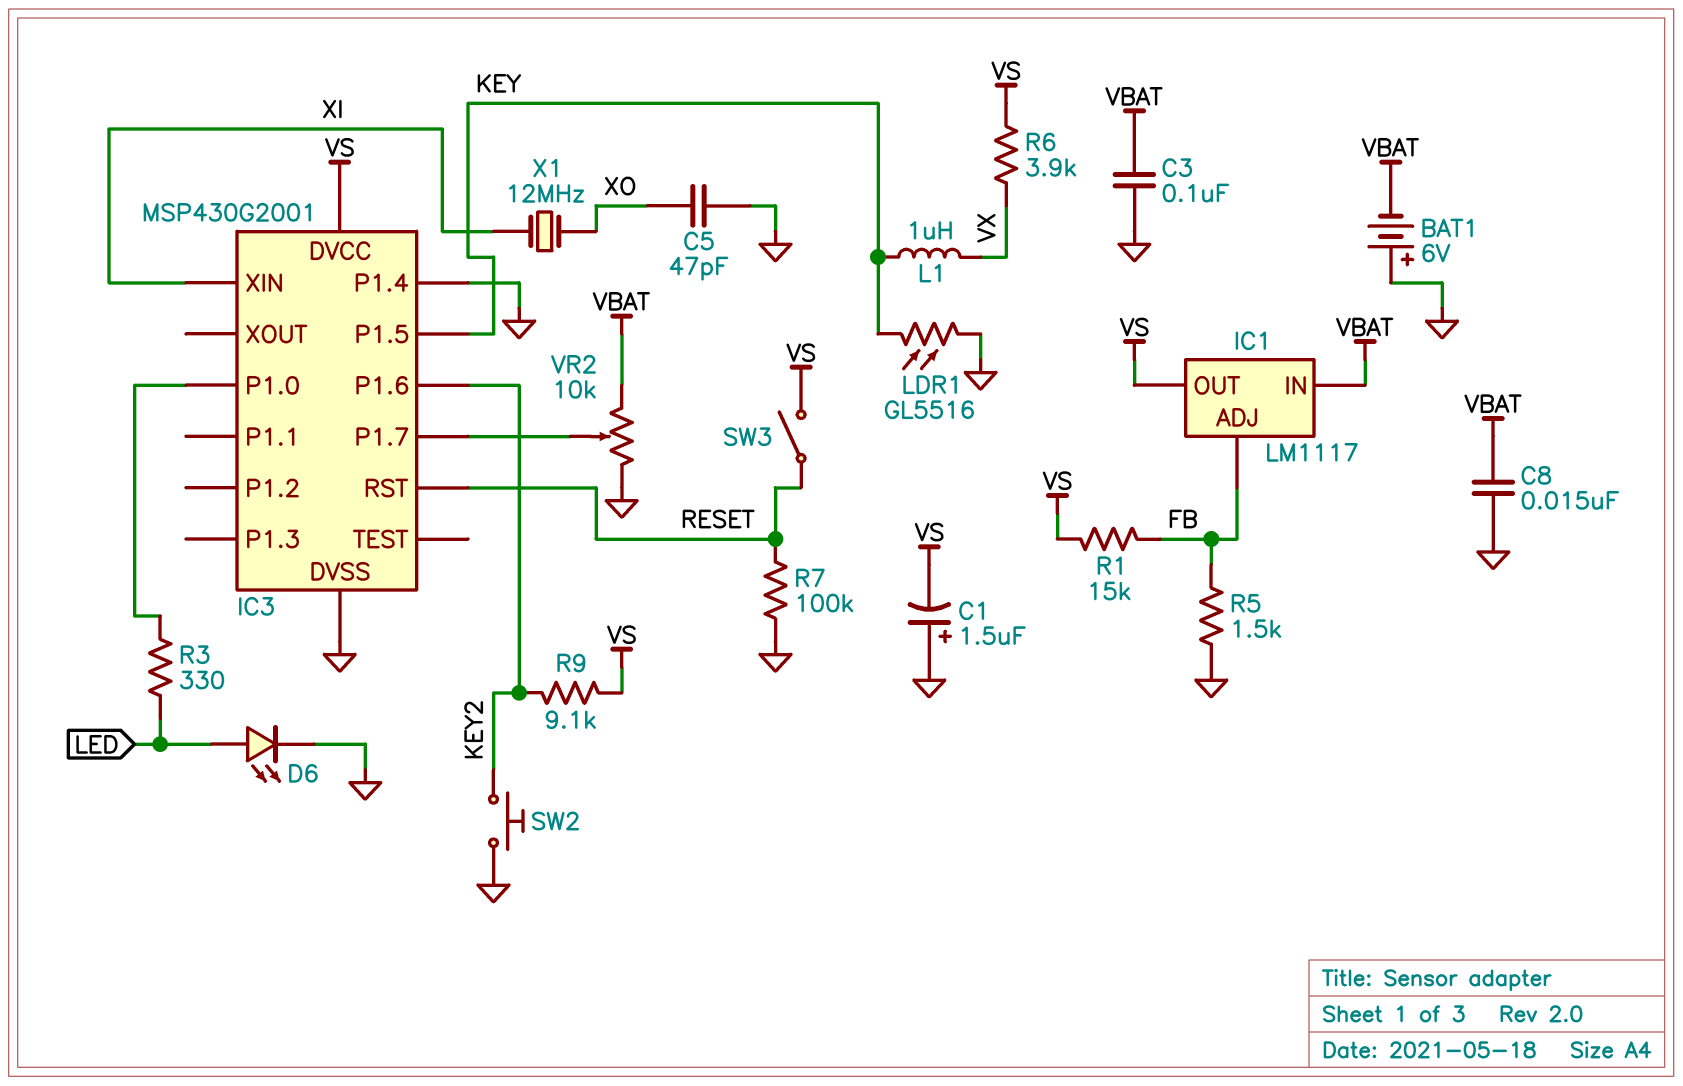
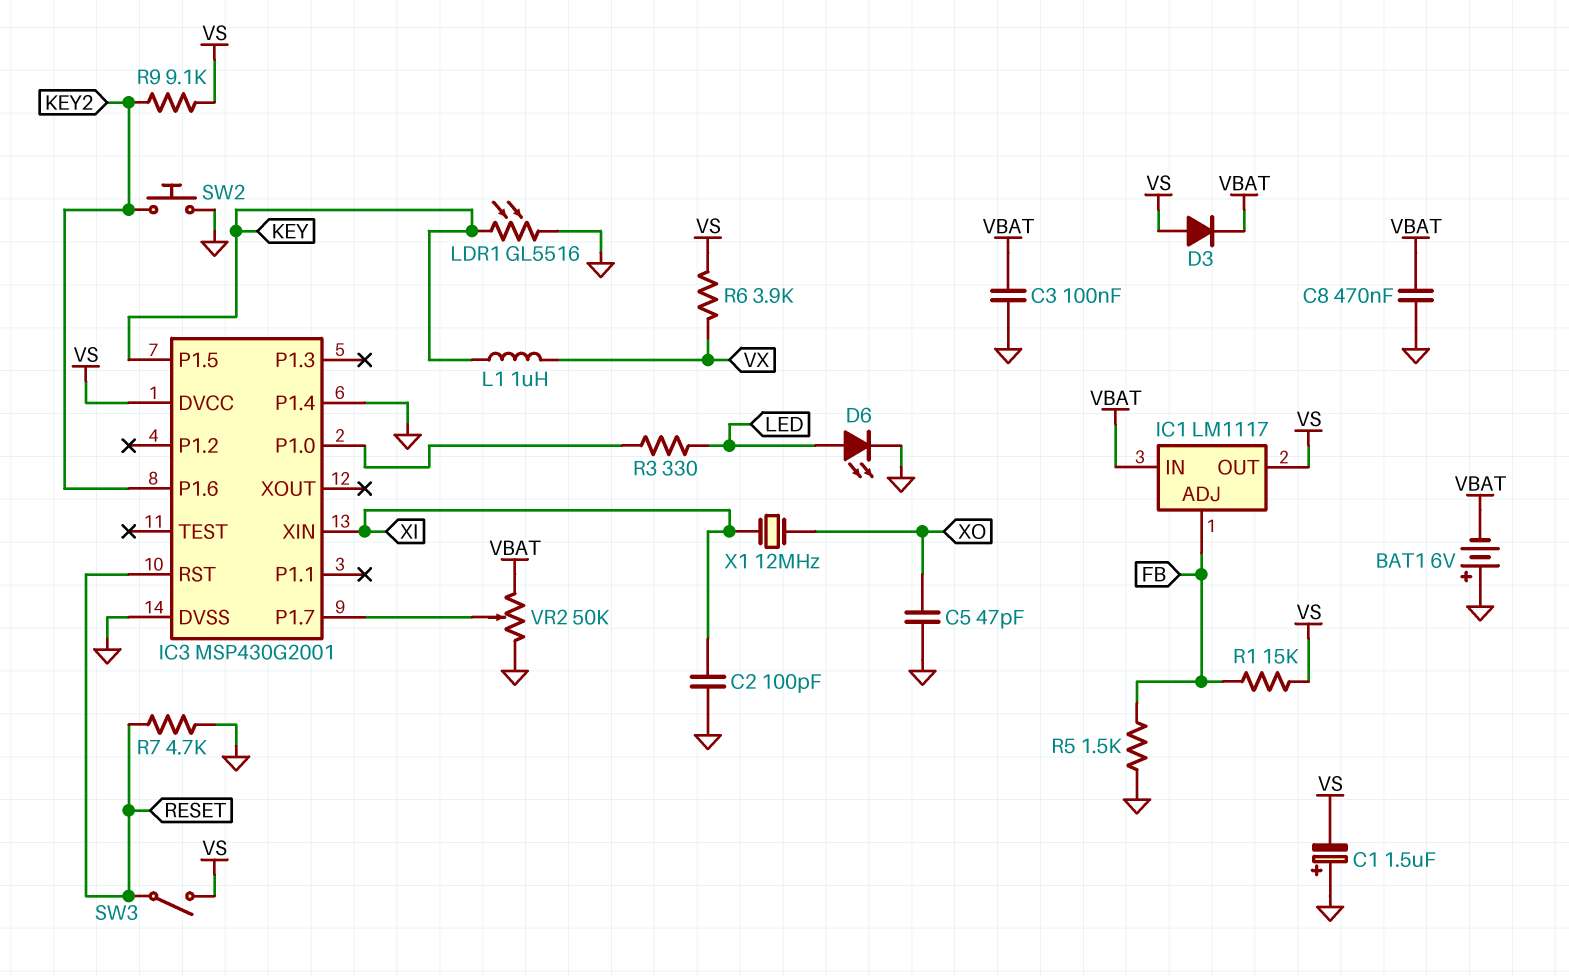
C2: none -> 100pF (GND, XI)
C8: 15nF (GND, VBAT) -> 470nF (GND, VBAT)
D3: none -> diode (A VS, K VBAT)
R7: 100k (GND, RESET) -> 4.7k (GND, RESET)
VR2: 10k (GND, VBAT, wiper IC3/P1.7) -> 50k (GND, VBAT, wiper IC3/P1.7)

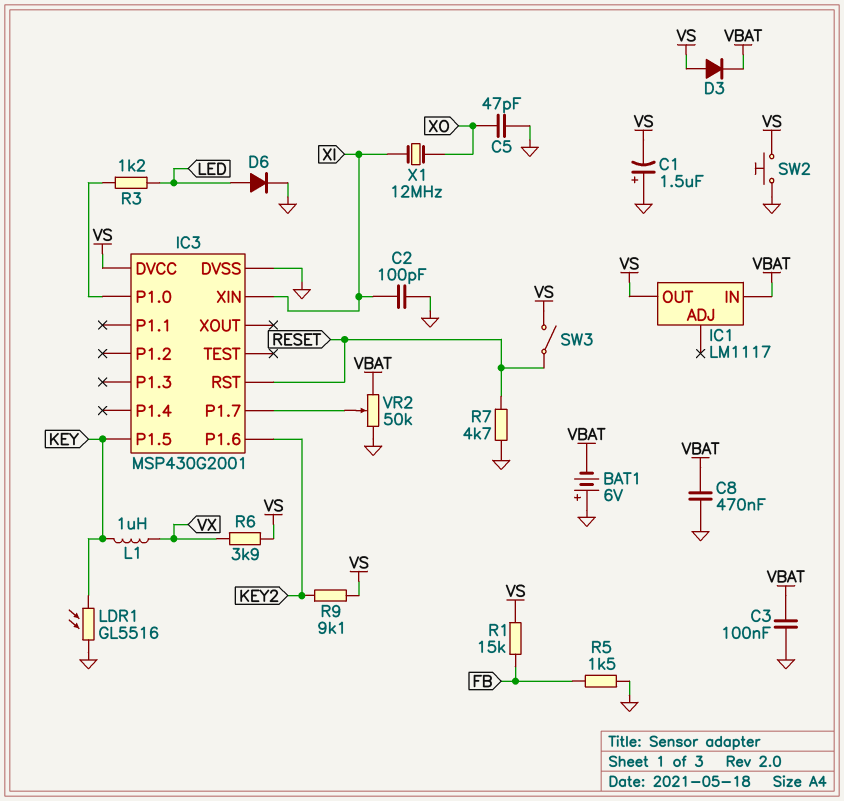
D6: LED (A LED, K GND) -> diode (A LED, K GND)
IC1 pin ADJ: FB -> none
IC3 pin P1.4: GND -> none
R3: 330 (IC3/P1.0, LED) -> 1.2k (IC3/P1.0, LED)
SW2: button (GND, KEY2) -> button (GND, VS)

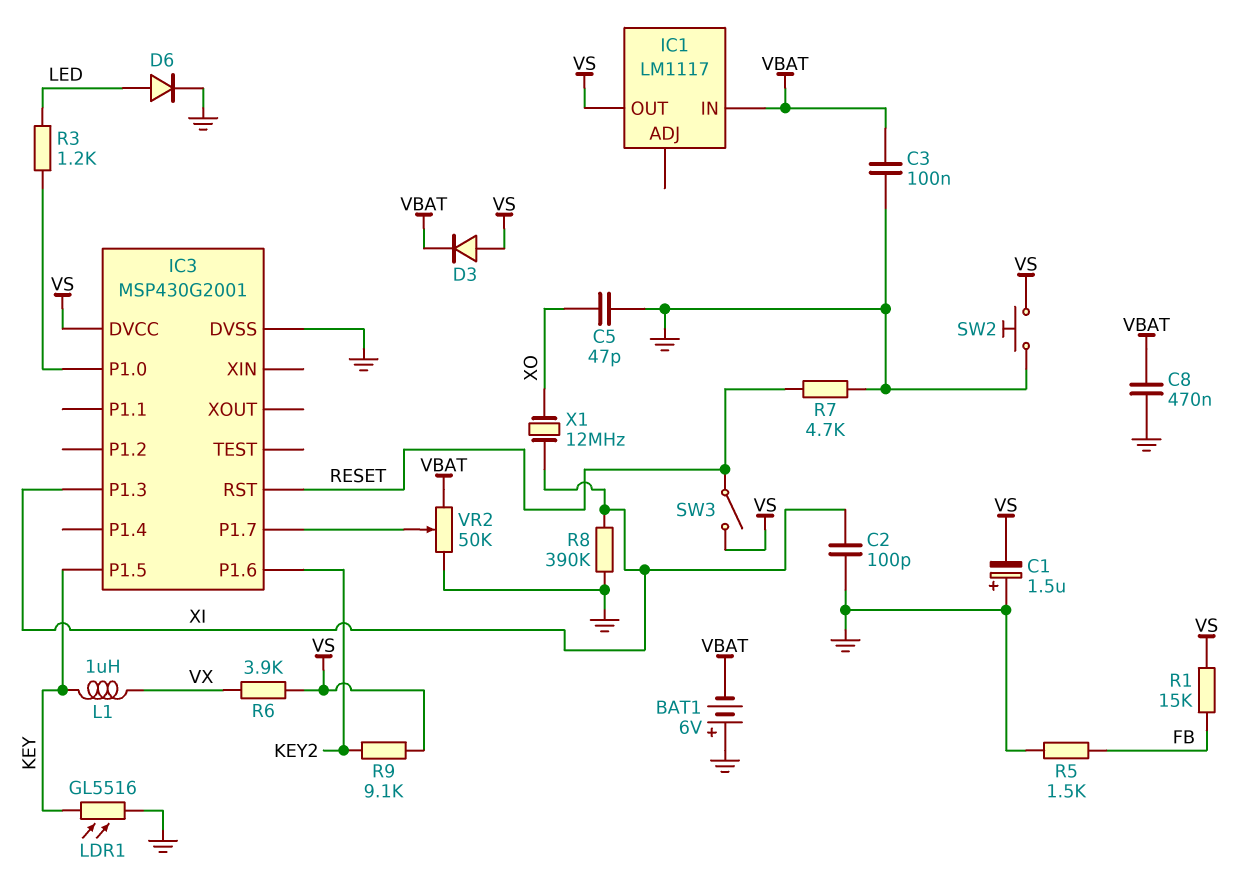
IC3 pin P1.3: none -> XI
IC3 pin XIN: XI -> none
R8: none -> 390k (GND, XI)

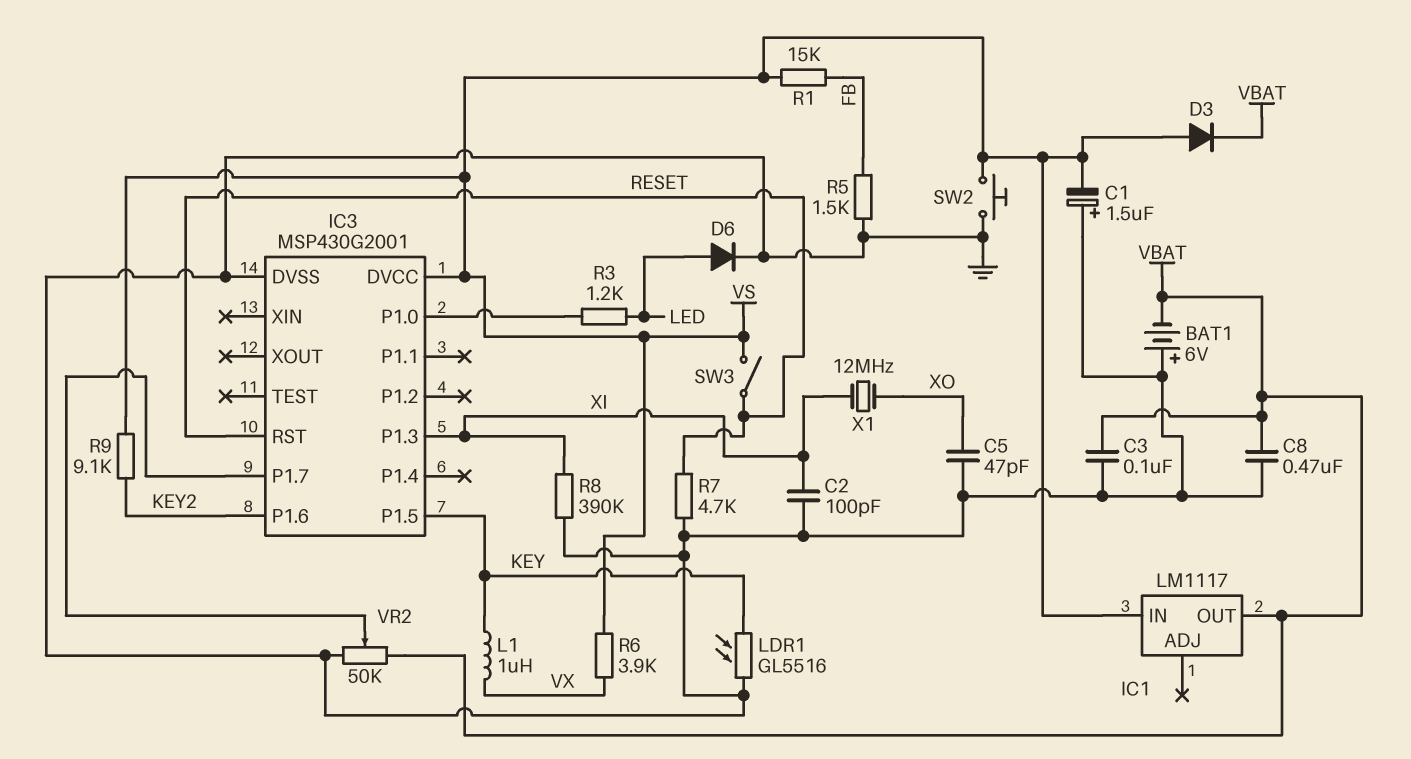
IC1 pin IN: VBAT -> VS
IC1 pin OUT: VS -> VBAT

